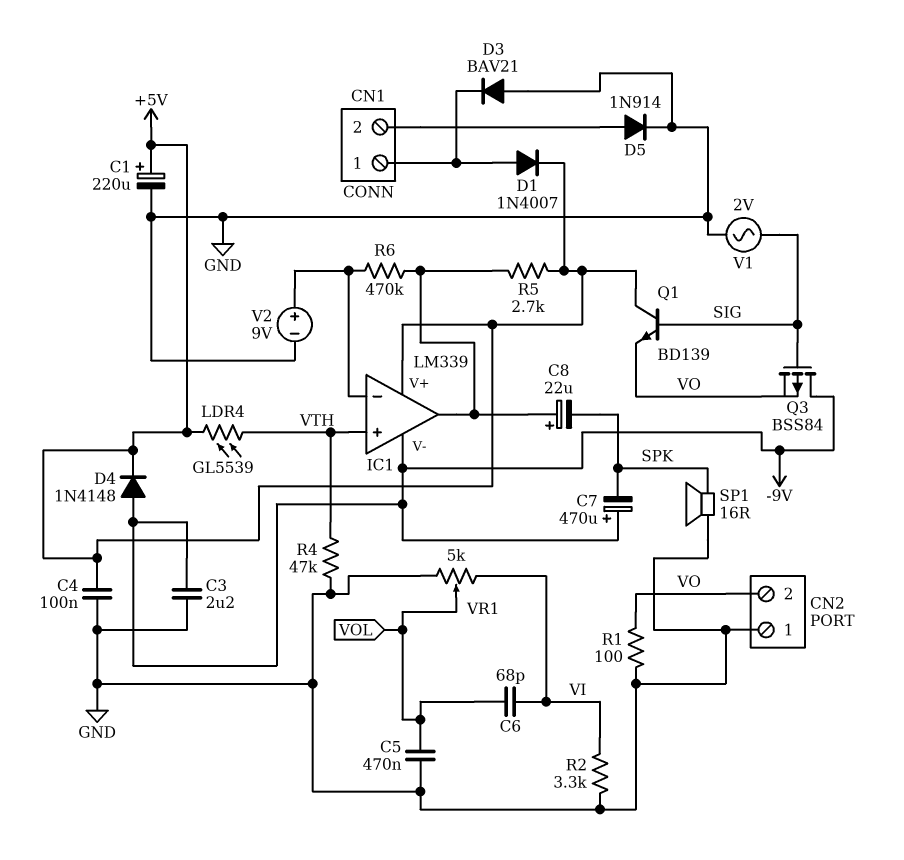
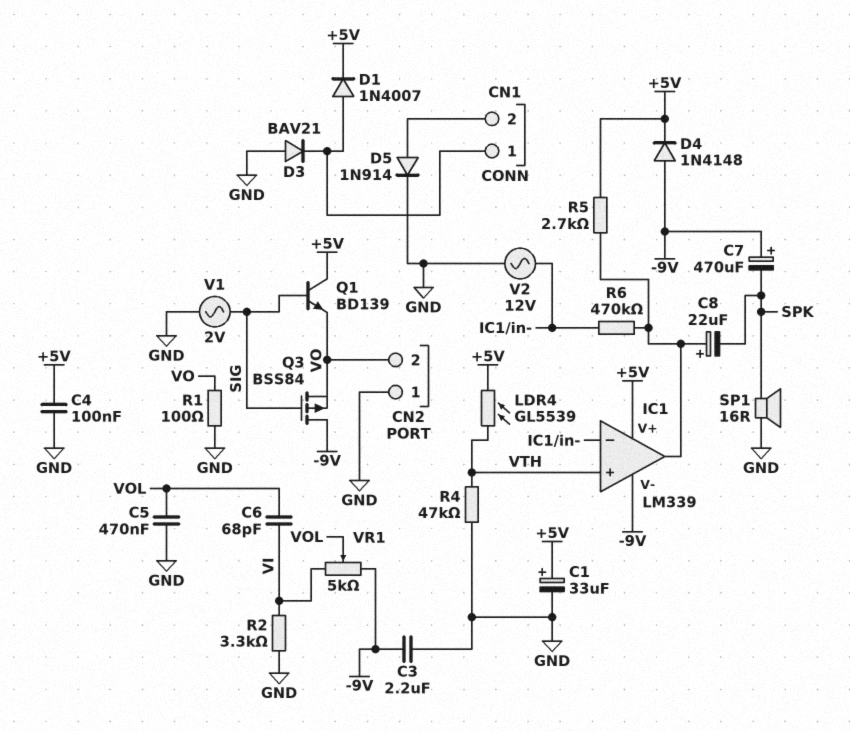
C1: 220uF (plus +5V, minus GND) -> 33uF (plus +5V, minus GND)
V2: 9V (plus IC1/in-, minus GND) -> AC 12V (GND, IC1/in-)
VR1: 5k (GND, VI, wiper VOL) -> 5k (-9V, VI, wiper VOL)

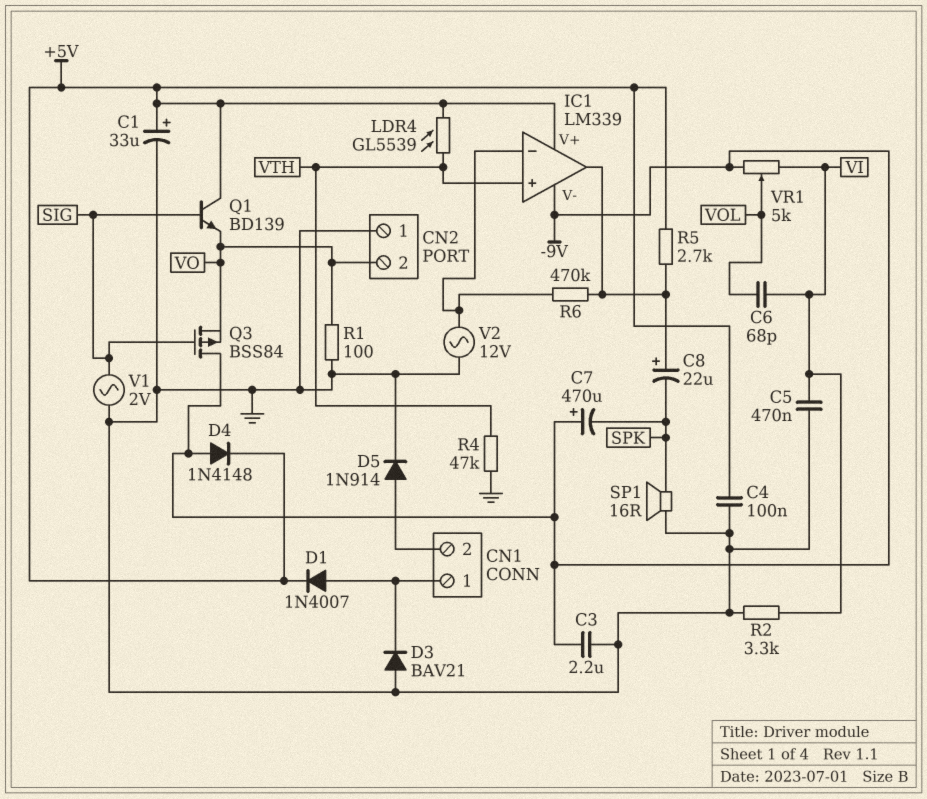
C5: 470nF (GND, VOL) -> 470nF (GND, VI)

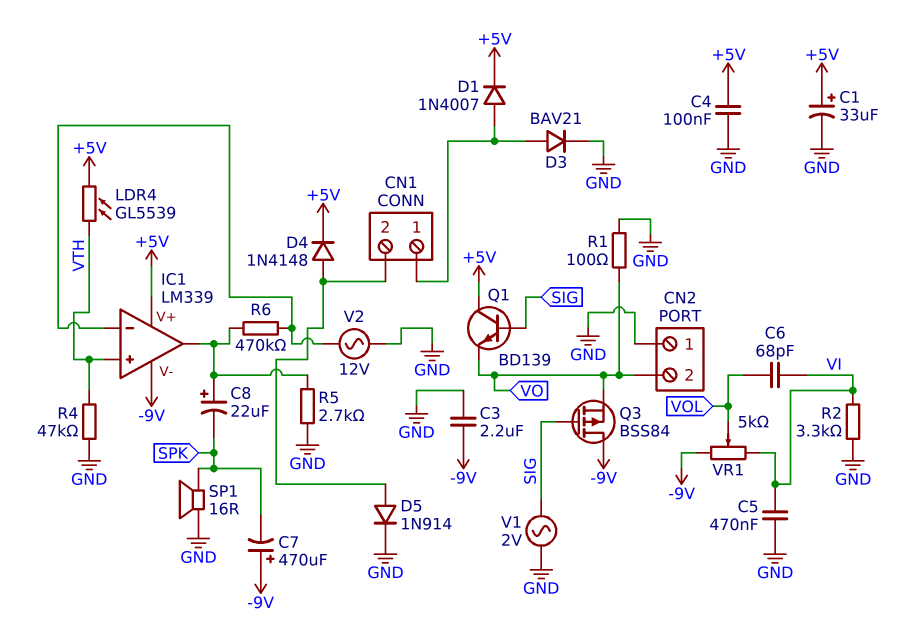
D3: diode BAV21 (A GND, K CN1/1) -> diode BAV21 (A CN1/1, K GND)
D4: diode 1N4148 (A -9V, K +5V) -> diode 1N4148 (A CN1/2, K +5V)
R5: 2.7k (+5V, IC1/out) -> 2.7k (GND, IC1/out)

